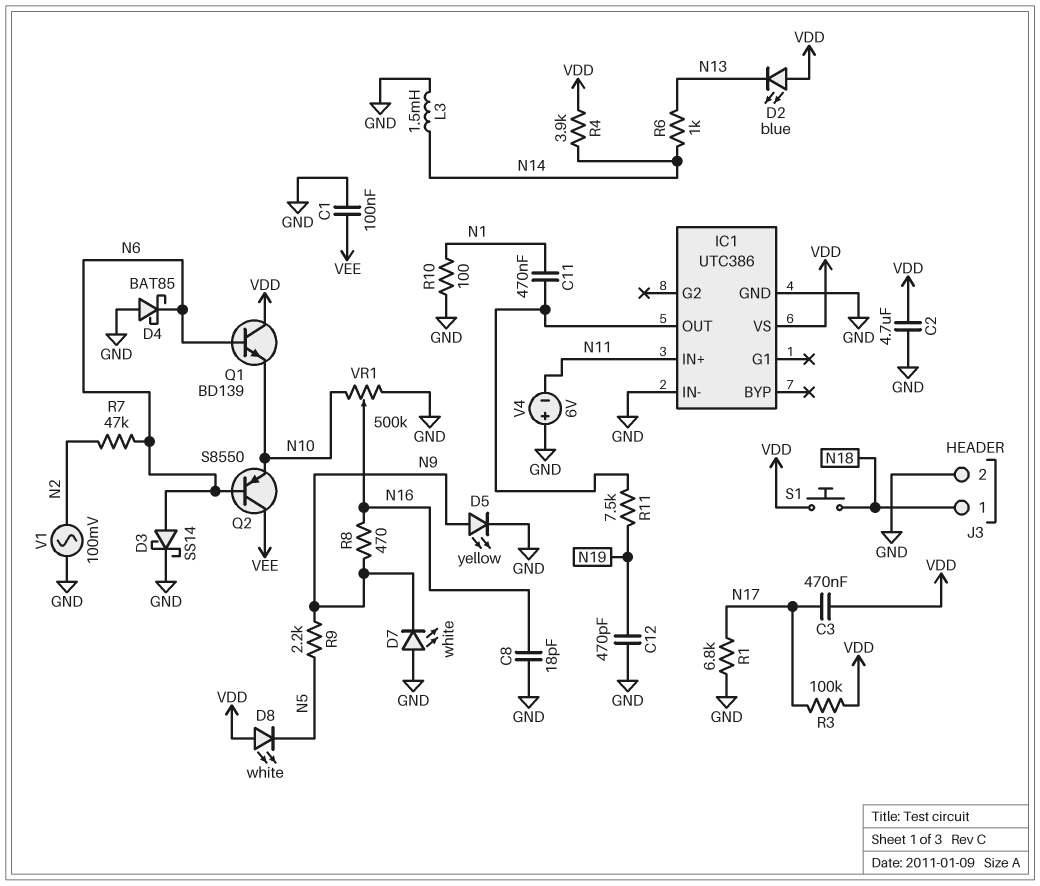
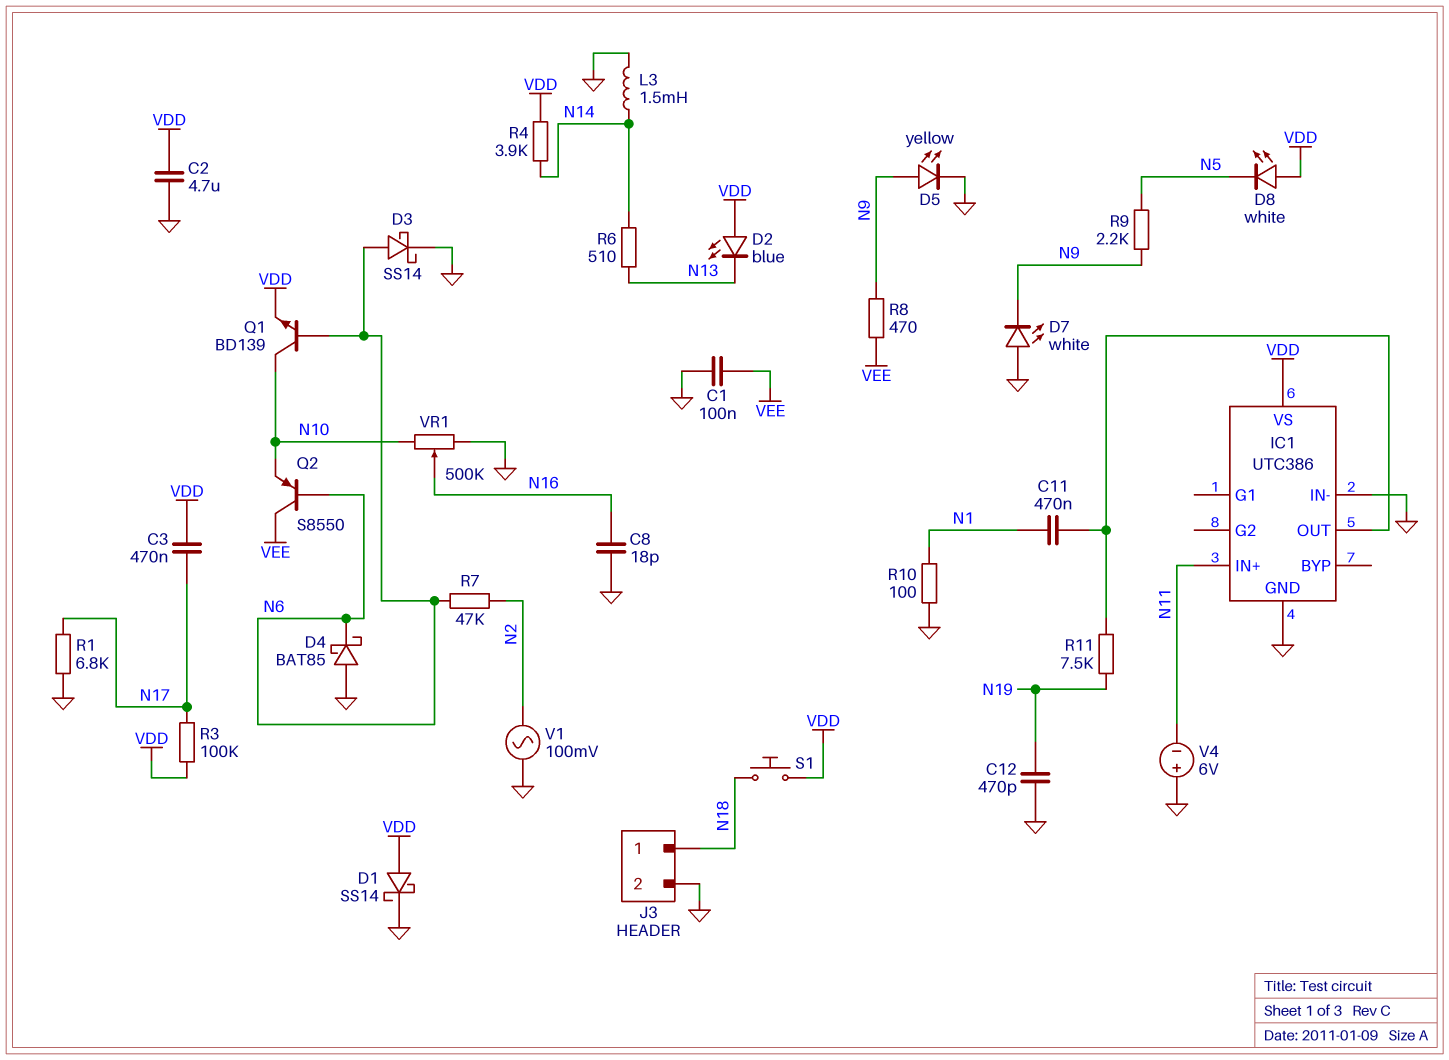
D1: none -> schottky SS14 (A VDD, K GND)
Q1: NPN BD139 (B N6, C VDD, E N10) -> NPN BD139 (B N6, C N10, E VDD)
R6: 1k (N13, N14) -> 510 (N13, N14)
R8: 470 (N9, N16) -> 470 (N9, VEE)

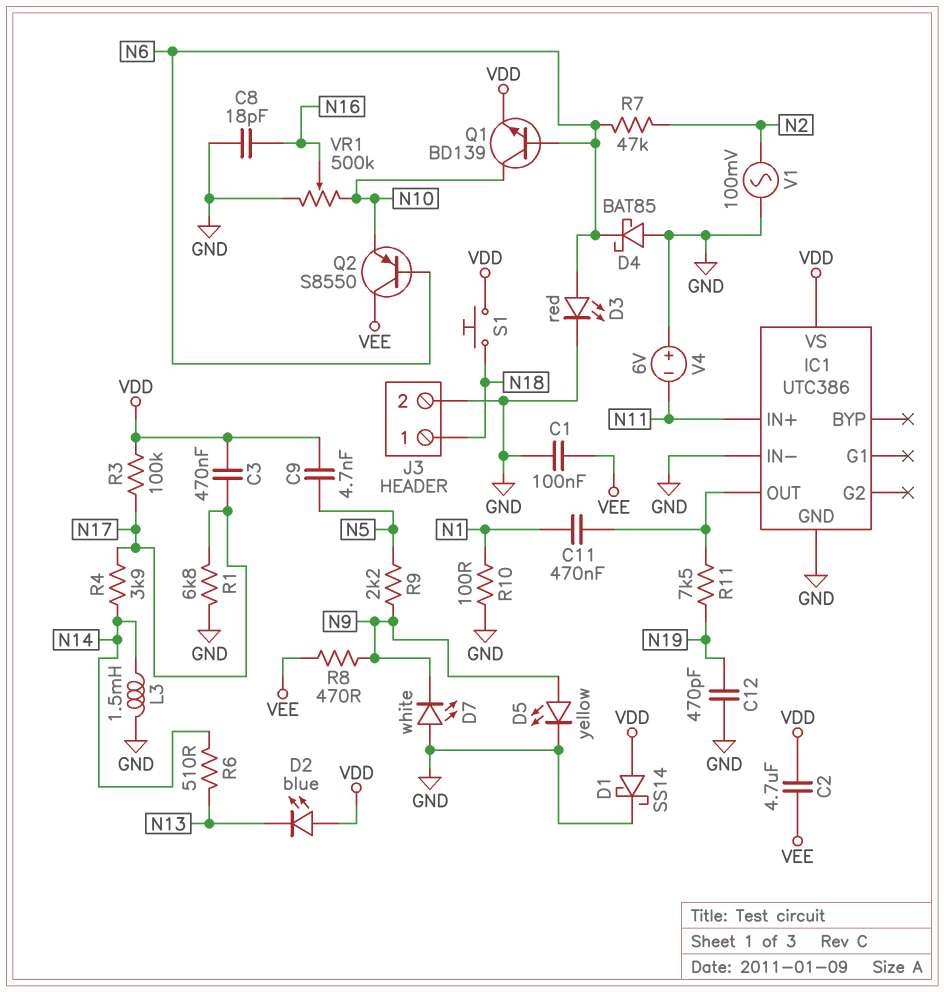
C2: 4.7uF (GND, VDD) -> 4.7uF (VDD, VEE)
C9: none -> 4.7nF (N5, VDD)
D3: schottky SS14 (A N6, K GND) -> LED red (A N6, K GND)
D8: LED white (A VDD, K N5) -> none
R4: 3.9k (N14, VDD) -> 3.9k (N14, N17)

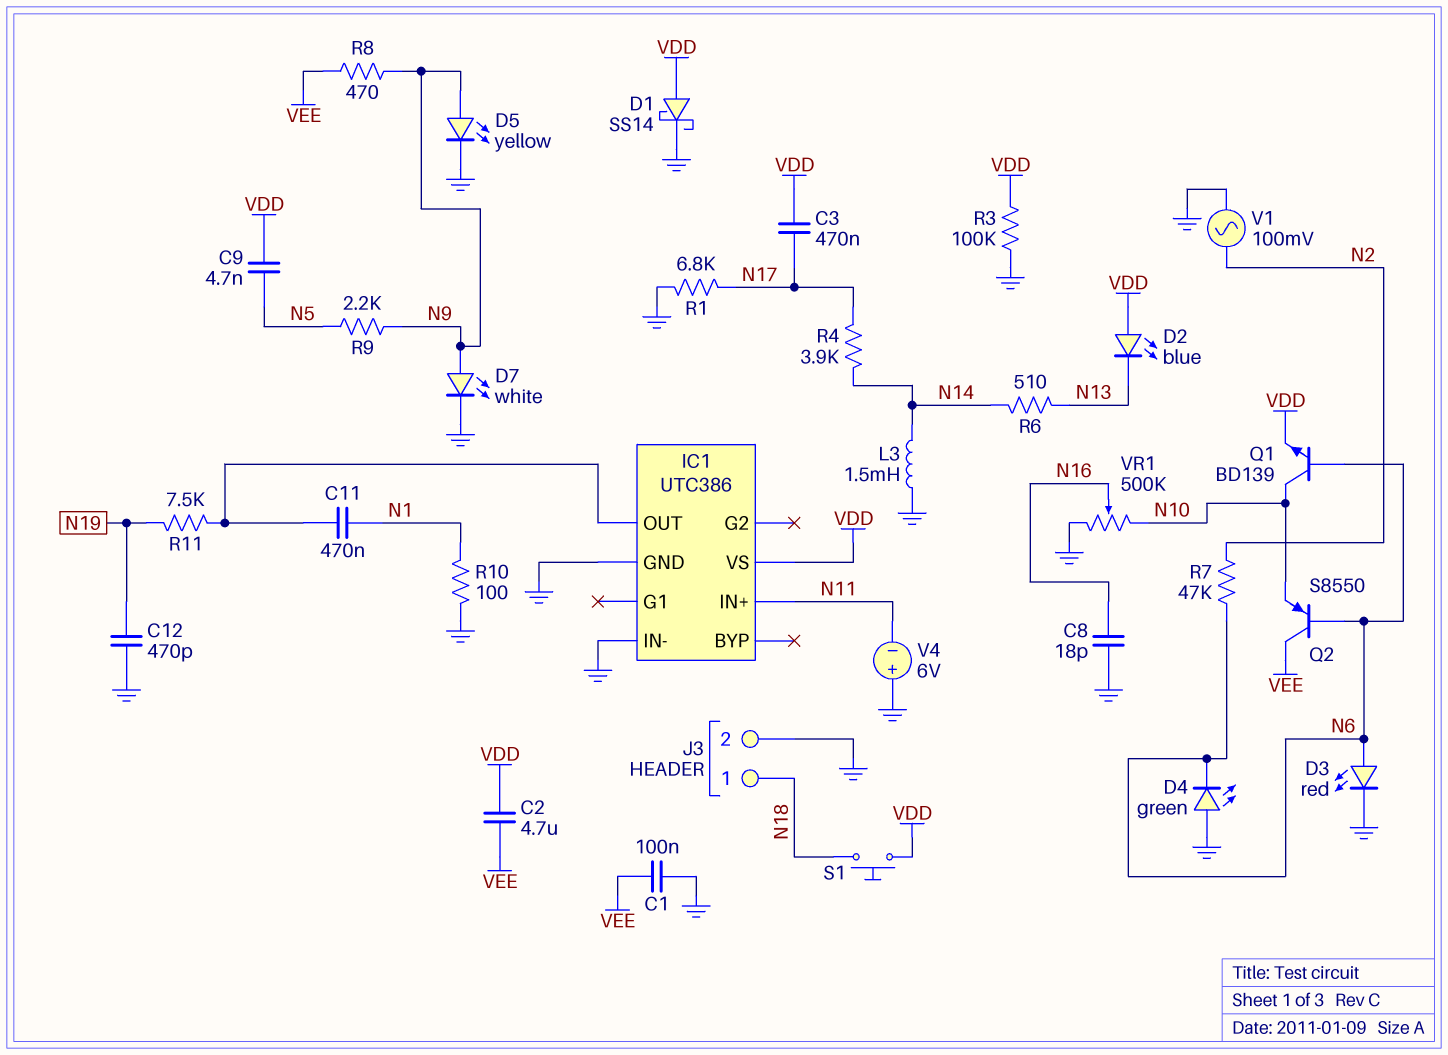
D4: schottky BAT85 (A GND, K N6) -> LED green (A GND, K N6)
D7: LED white (A GND, K N9) -> LED white (A N9, K GND)
R3: 100k (N17, VDD) -> 100k (GND, VDD)

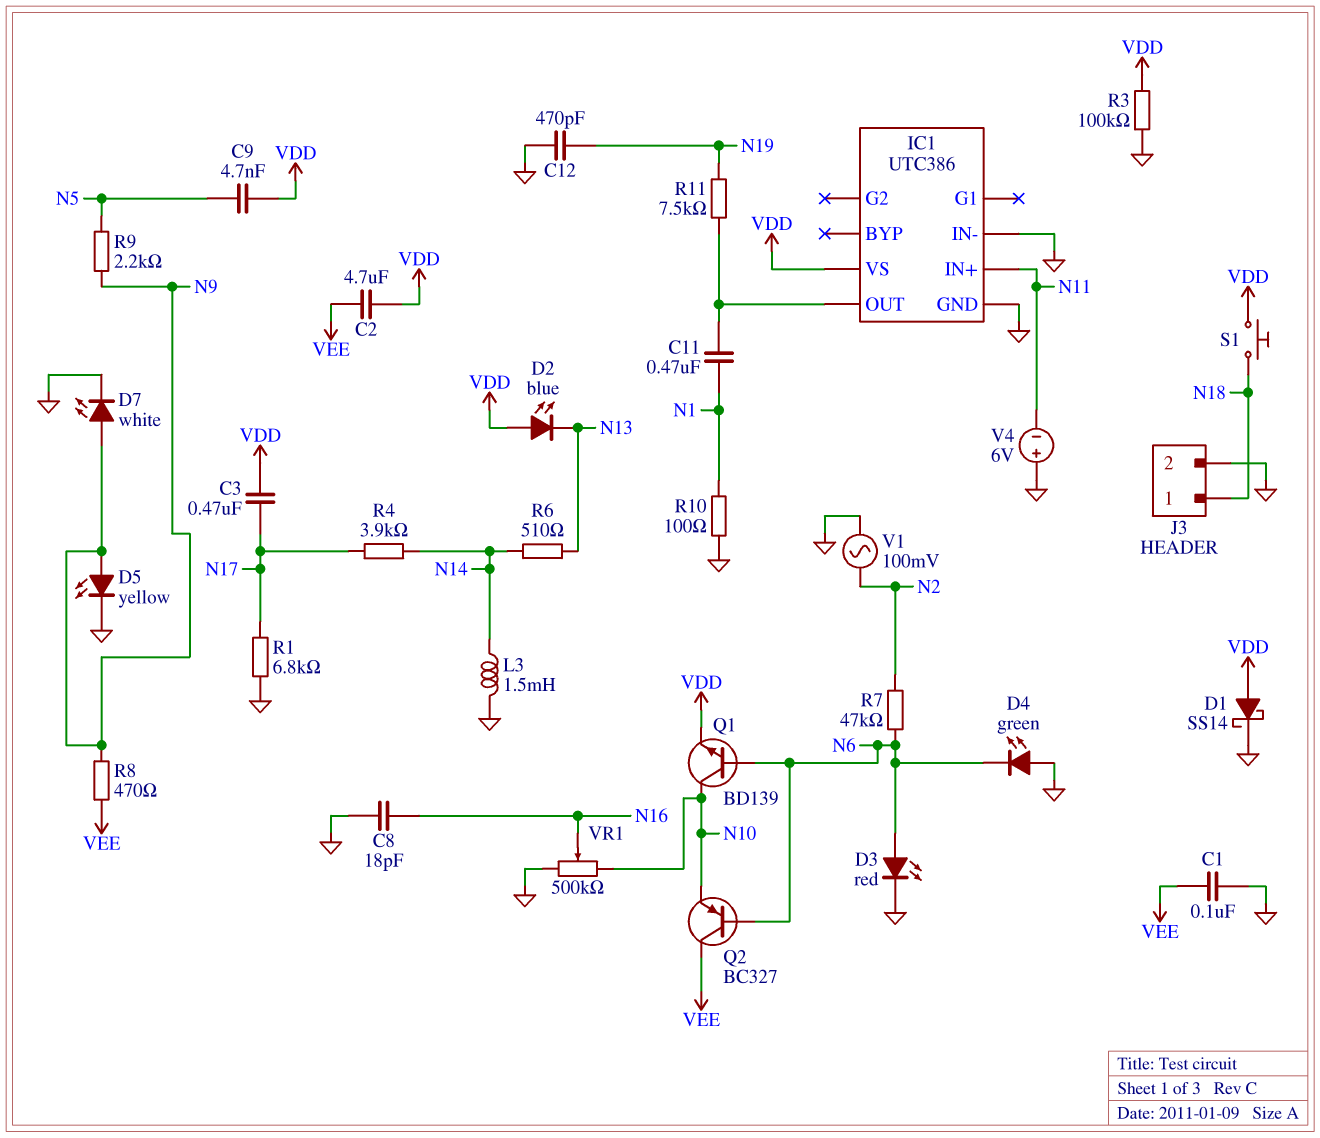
Q2: PNP S8550 (B N6, C VEE, E N10) -> PNP BC327 (B N6, C VEE, E N10)

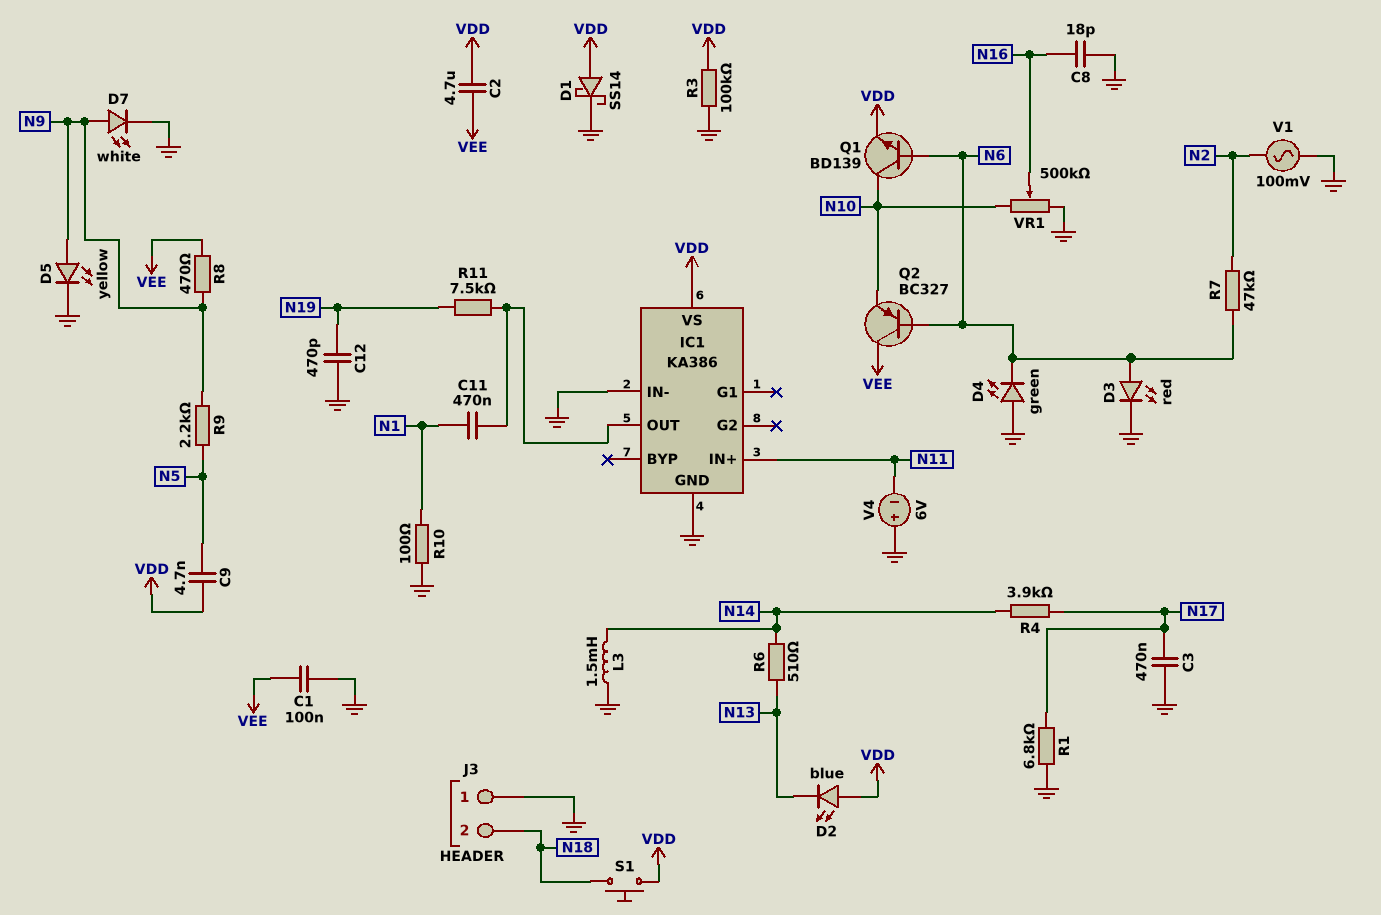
C3: 470nF (N17, VDD) -> 470nF (GND, N17)
IC1: UTC386 -> KA386
J3 pin 1: N18 -> GND
J3 pin 2: GND -> N18

